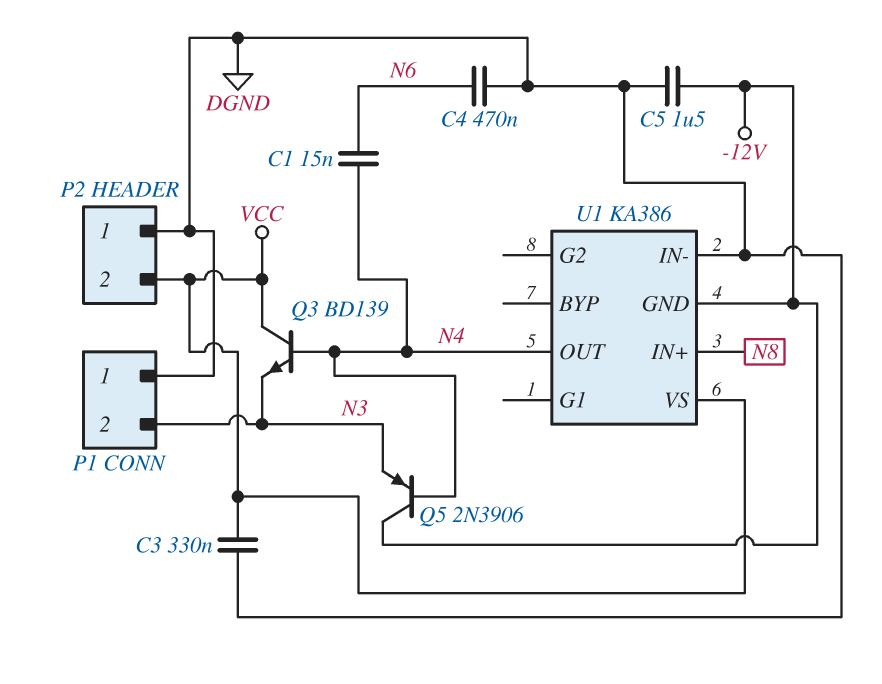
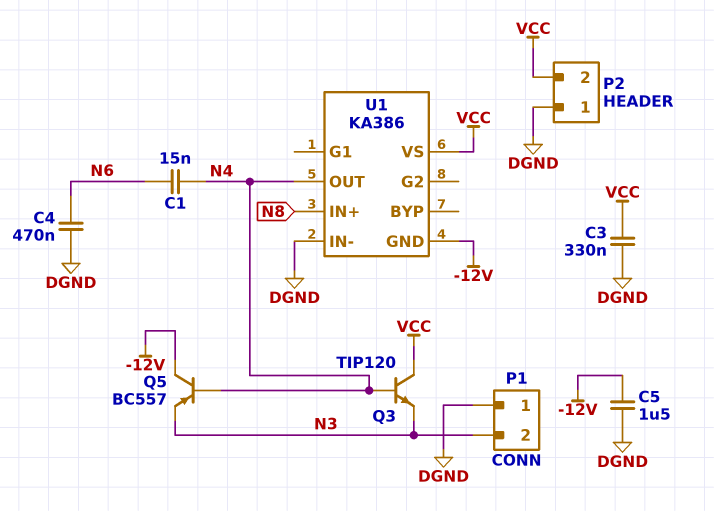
Q3: NPN BD139 (B N4, C VCC, E N3) -> NPN TIP120 (B N4, C VCC, E N3)
Q5: PNP 2N3906 (B N4, C -12V, E N3) -> PNP BC557 (B N4, C -12V, E N3)

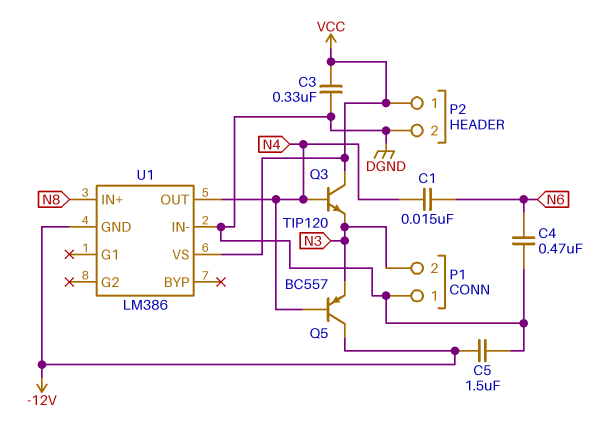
P2 pin 1: DGND -> VCC
P2 pin 2: VCC -> DGND
U1: KA386 -> LM386

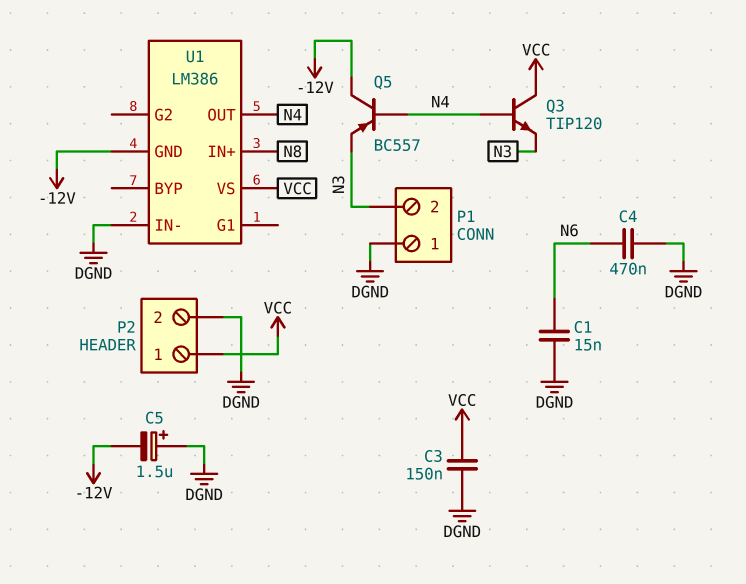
C1: 15nF (N4, N6) -> 15nF (DGND, N6)
C3: 330nF (DGND, VCC) -> 150nF (DGND, VCC)
C5: 1.5uF (-12V, DGND) -> 1.5uF (plus DGND, minus -12V)

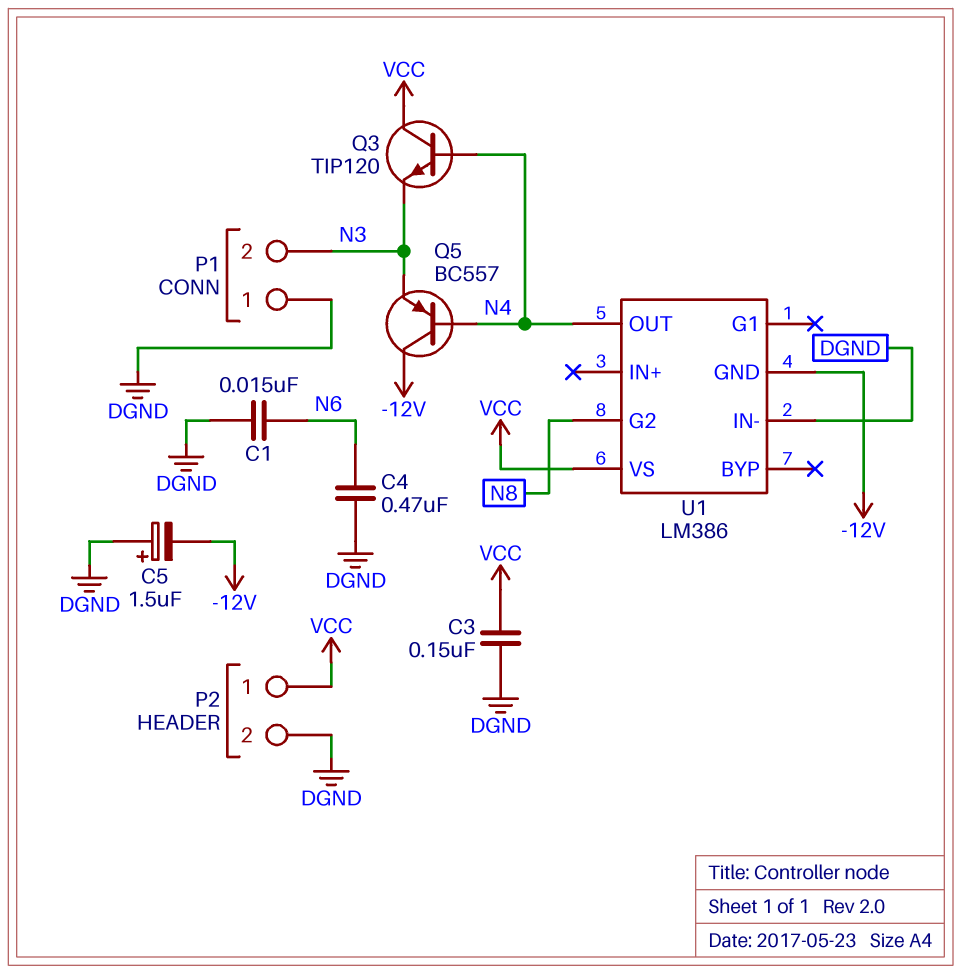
U1 pin G2: none -> N8
U1 pin IN+: N8 -> none

